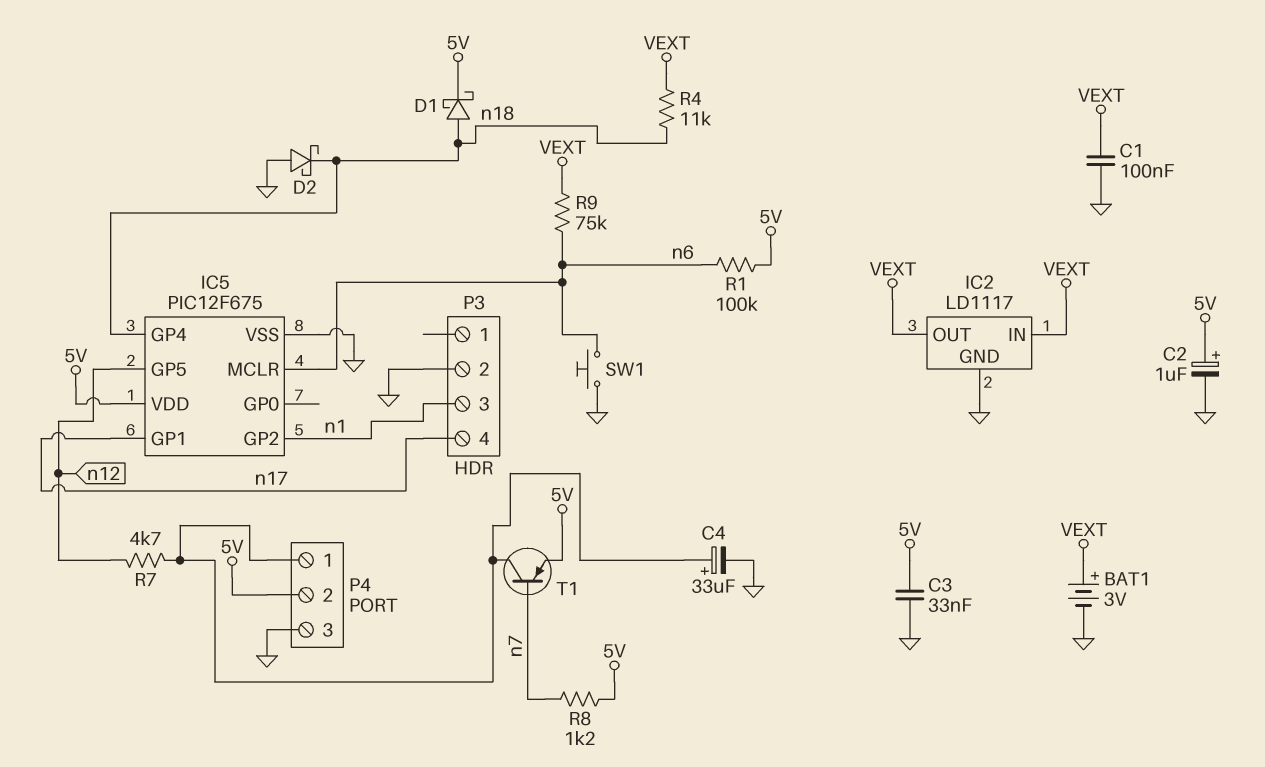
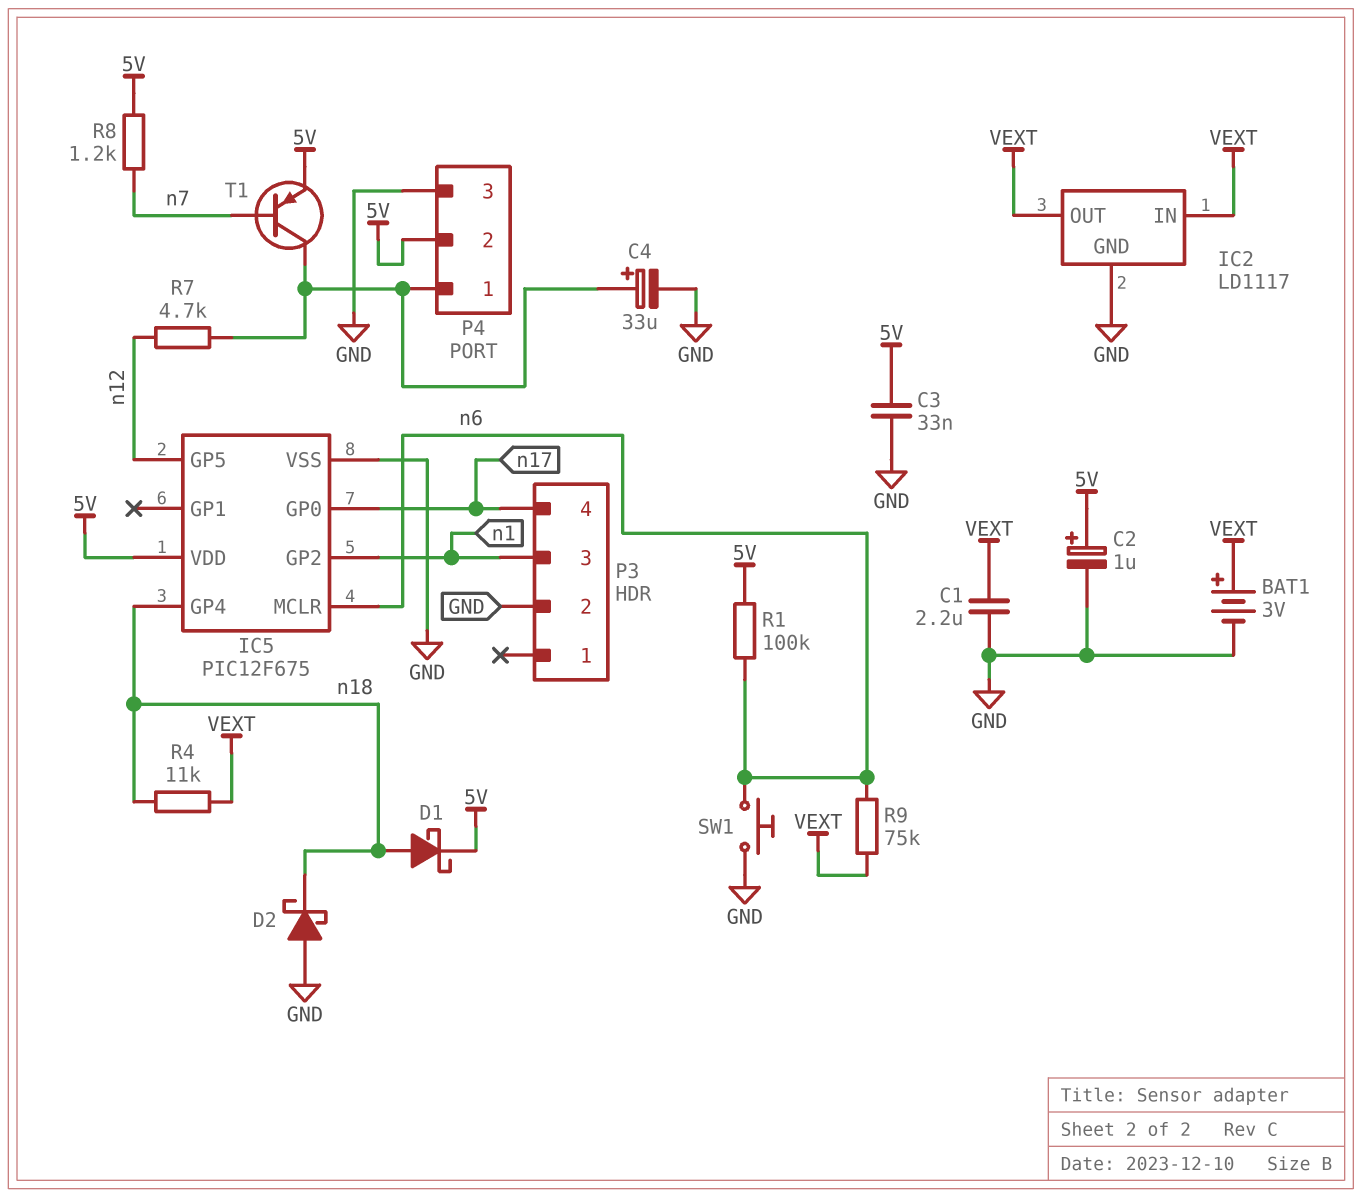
C1: 100nF (GND, VEXT) -> 2.2uF (GND, VEXT)
IC5 pin GP0: none -> n17
IC5 pin GP1: n17 -> none

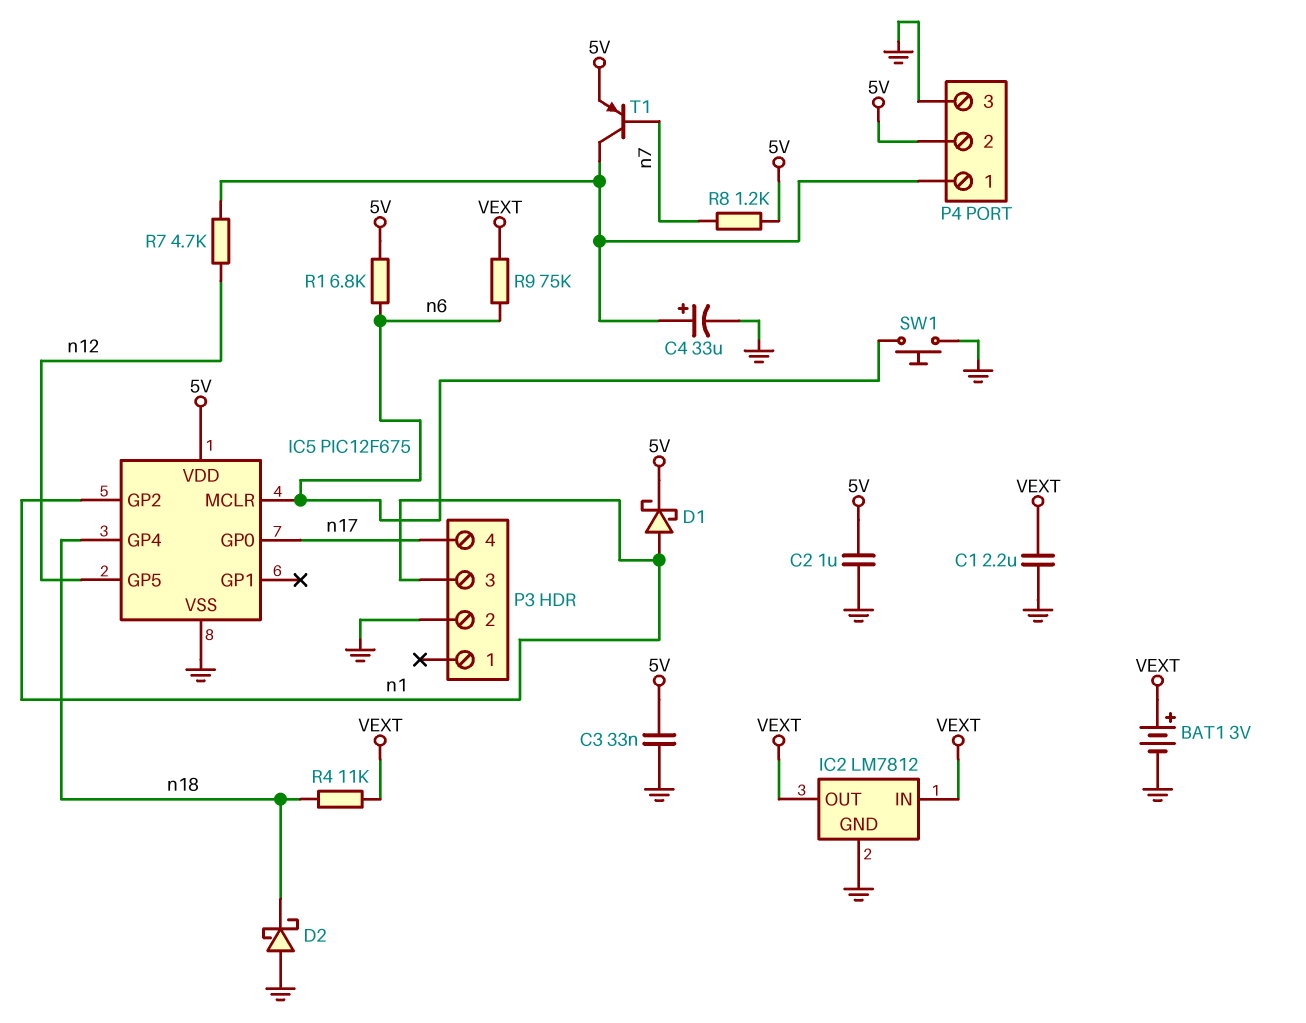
C2: 1uF (plus 5V, minus GND) -> 1uF (5V, GND)
D1: schottky (A n18, K 5V) -> schottky (A n1, K 5V)
IC2: LD1117 -> LM7812
R1: 100k (5V, n6) -> 6.8k (5V, n6)

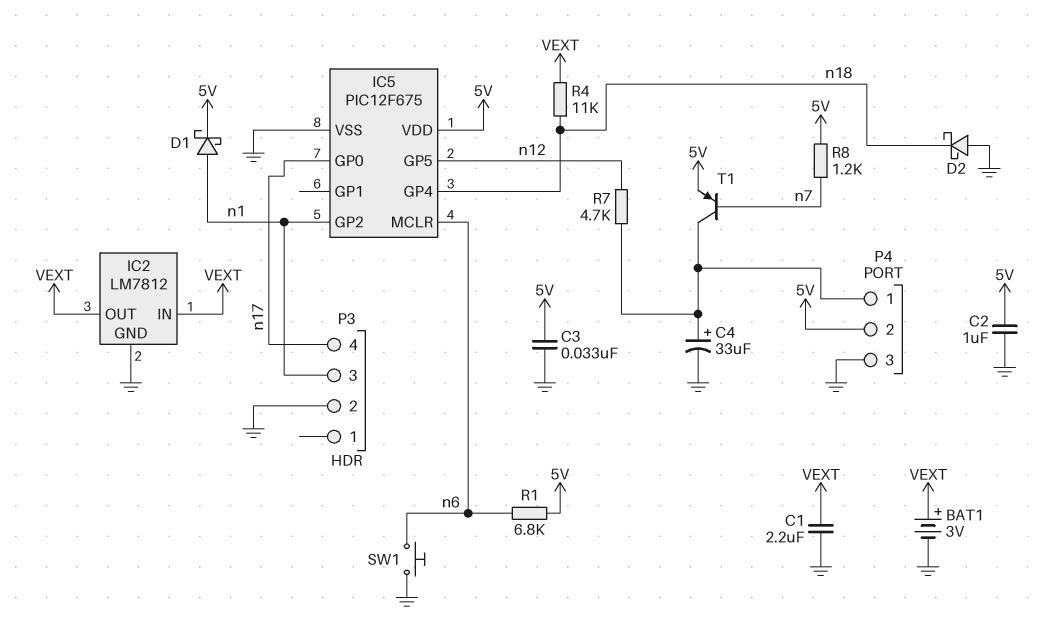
R9: 75k (VEXT, n6) -> none

